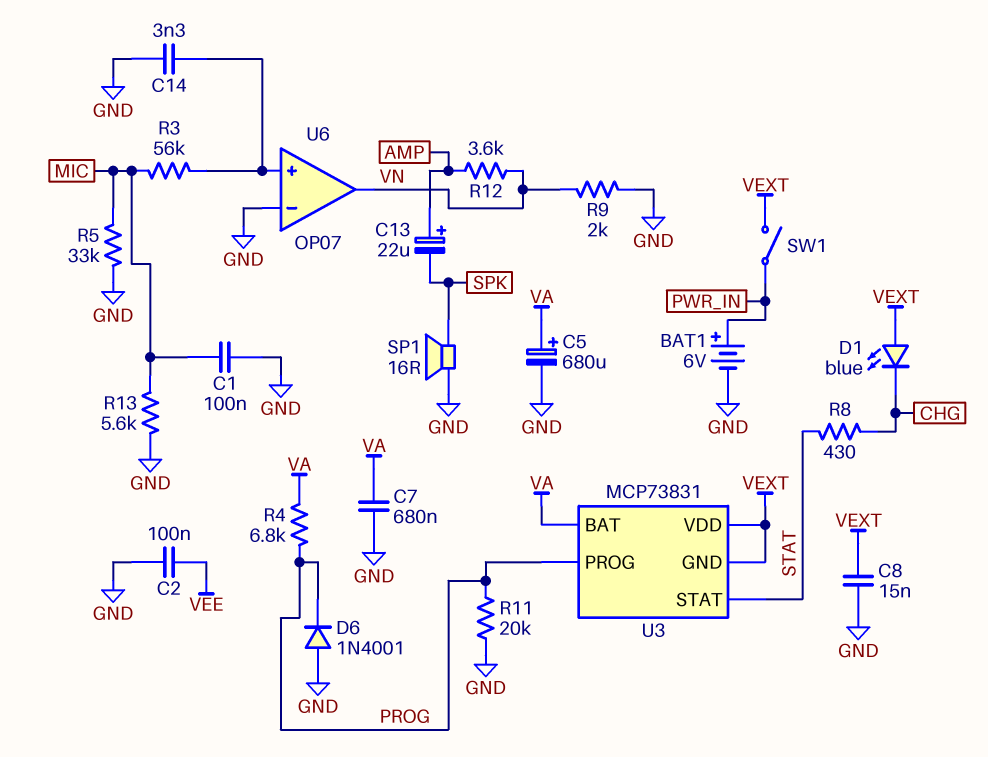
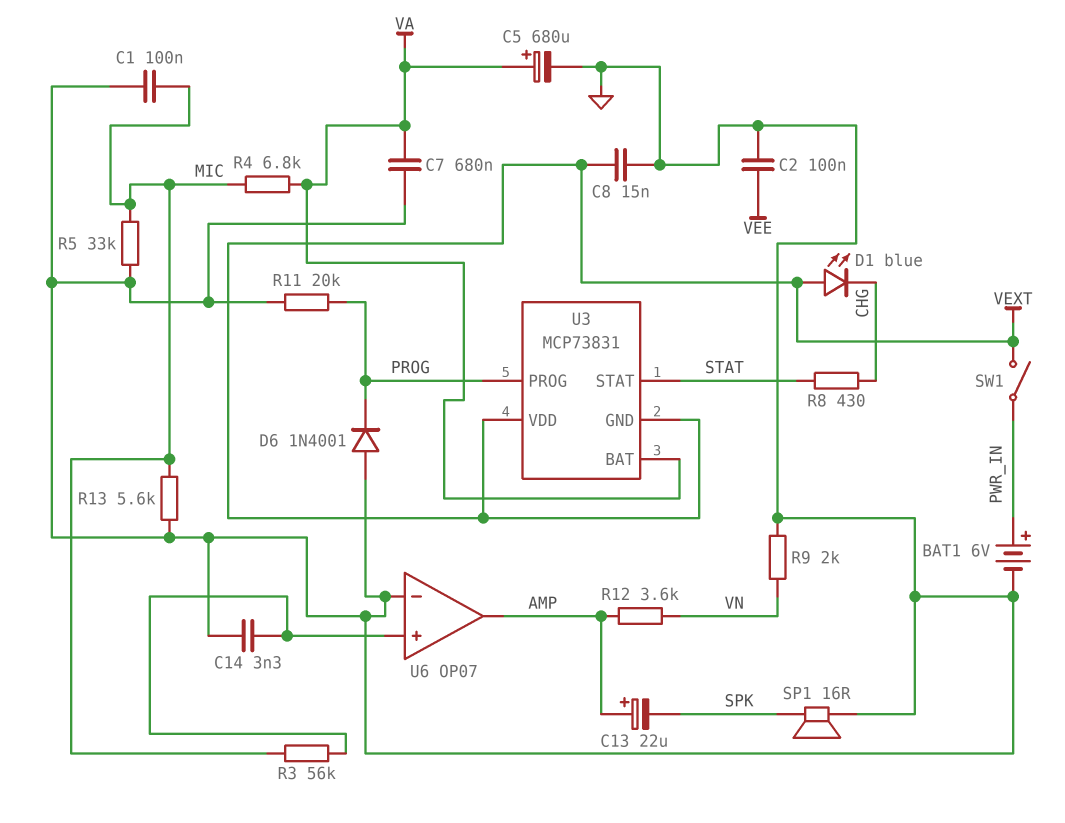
R4: 6.8k (PROG, VA) -> 6.8k (MIC, VA)
U6 pin out: VN -> AMP

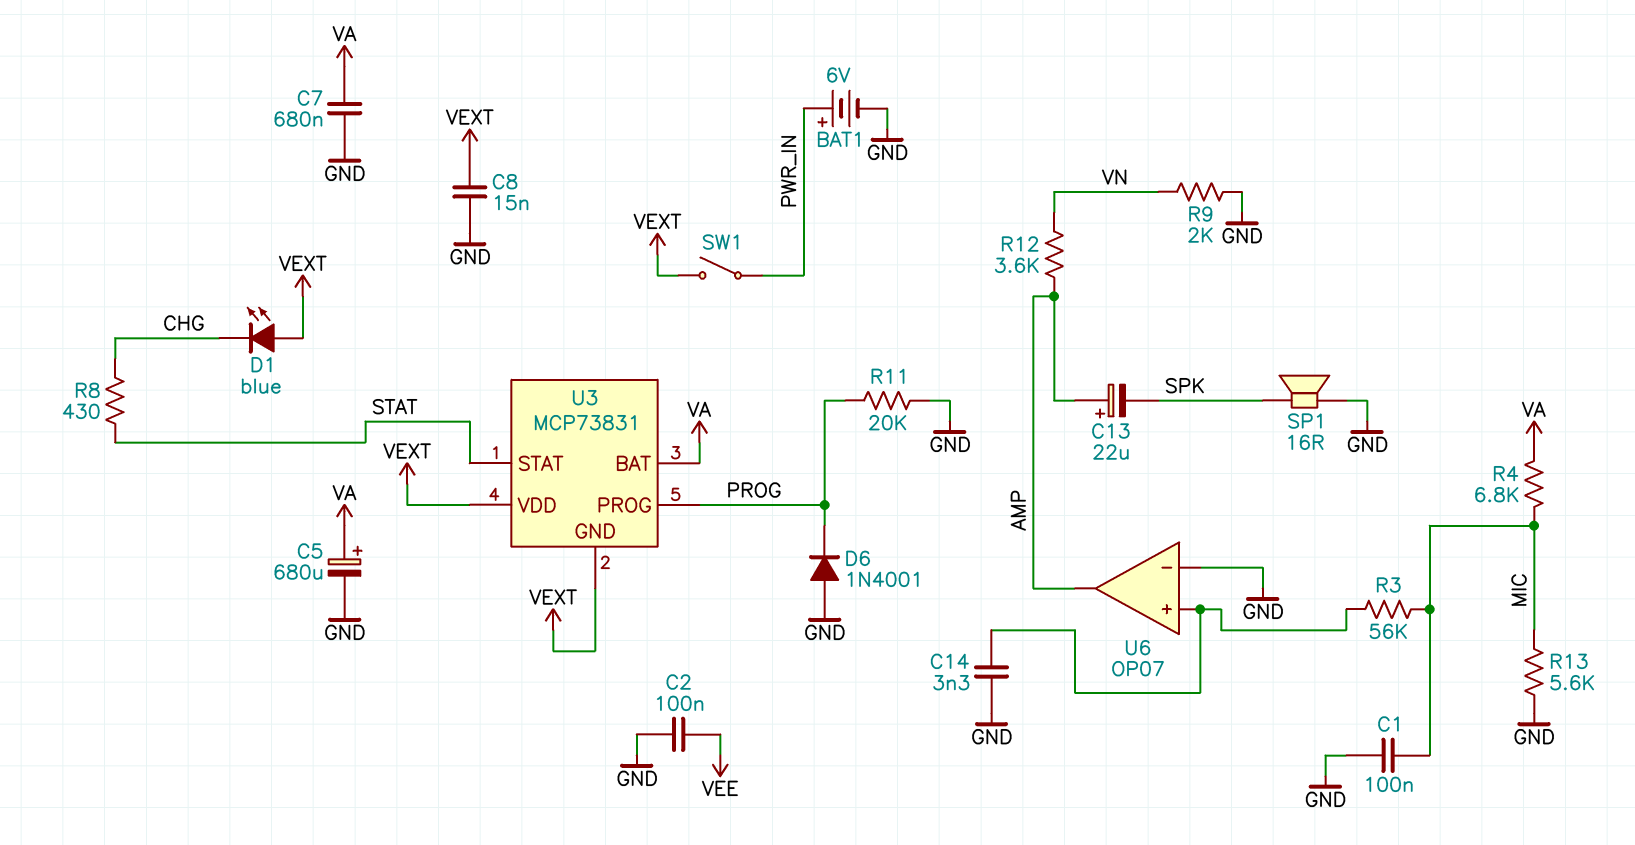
R5: 33k (GND, MIC) -> none

